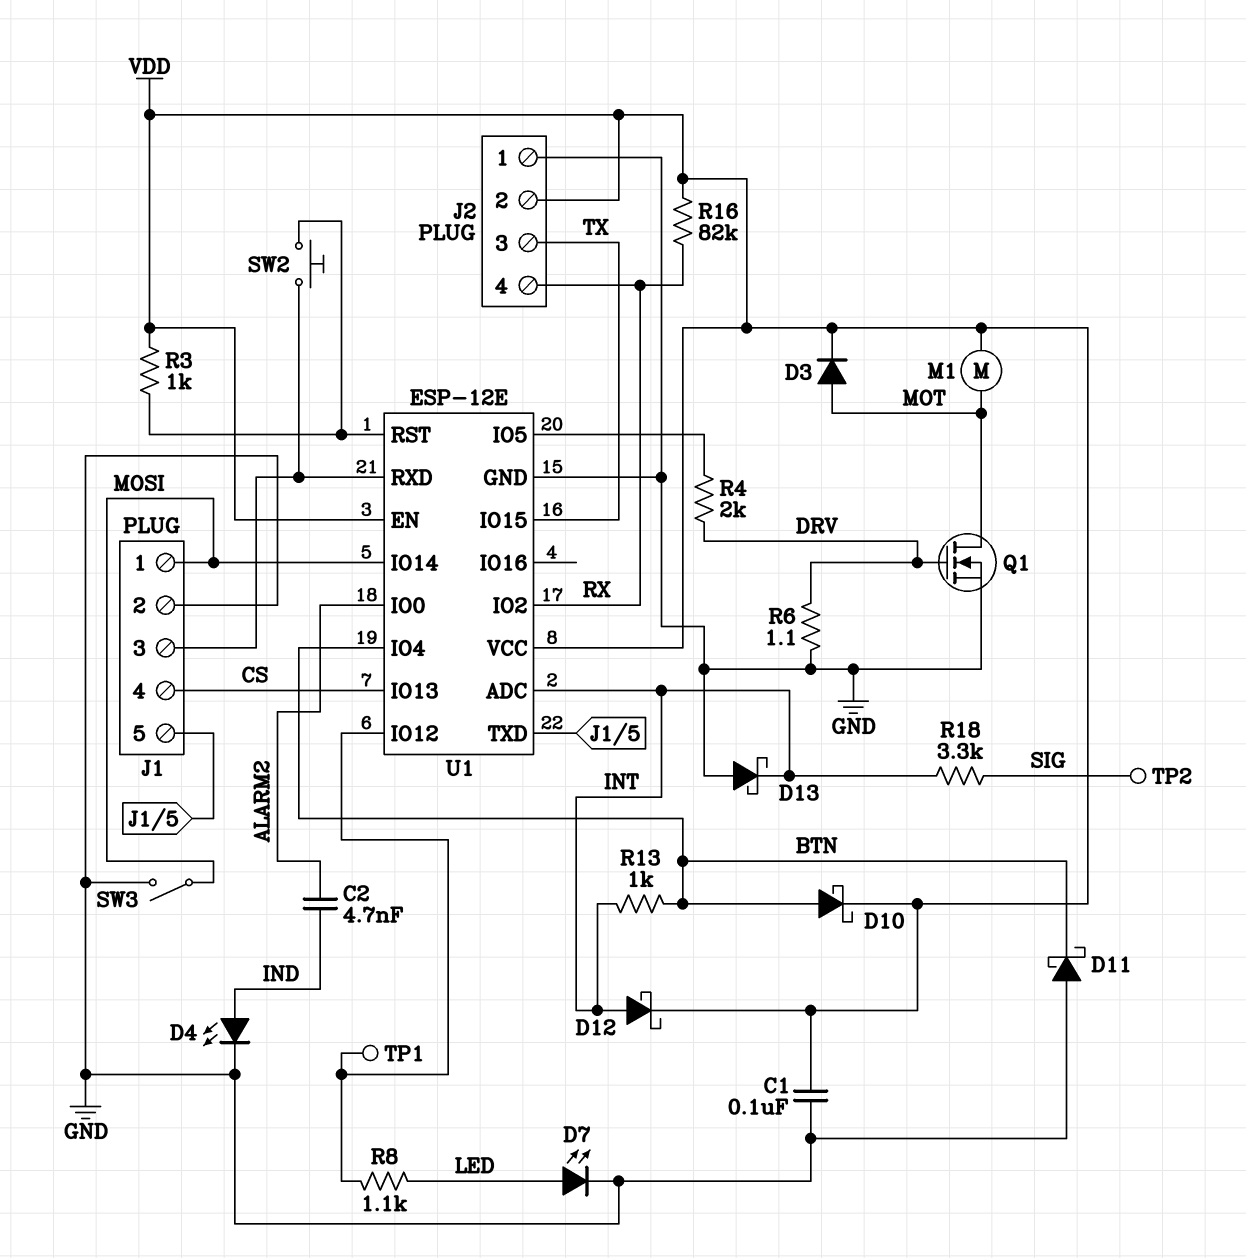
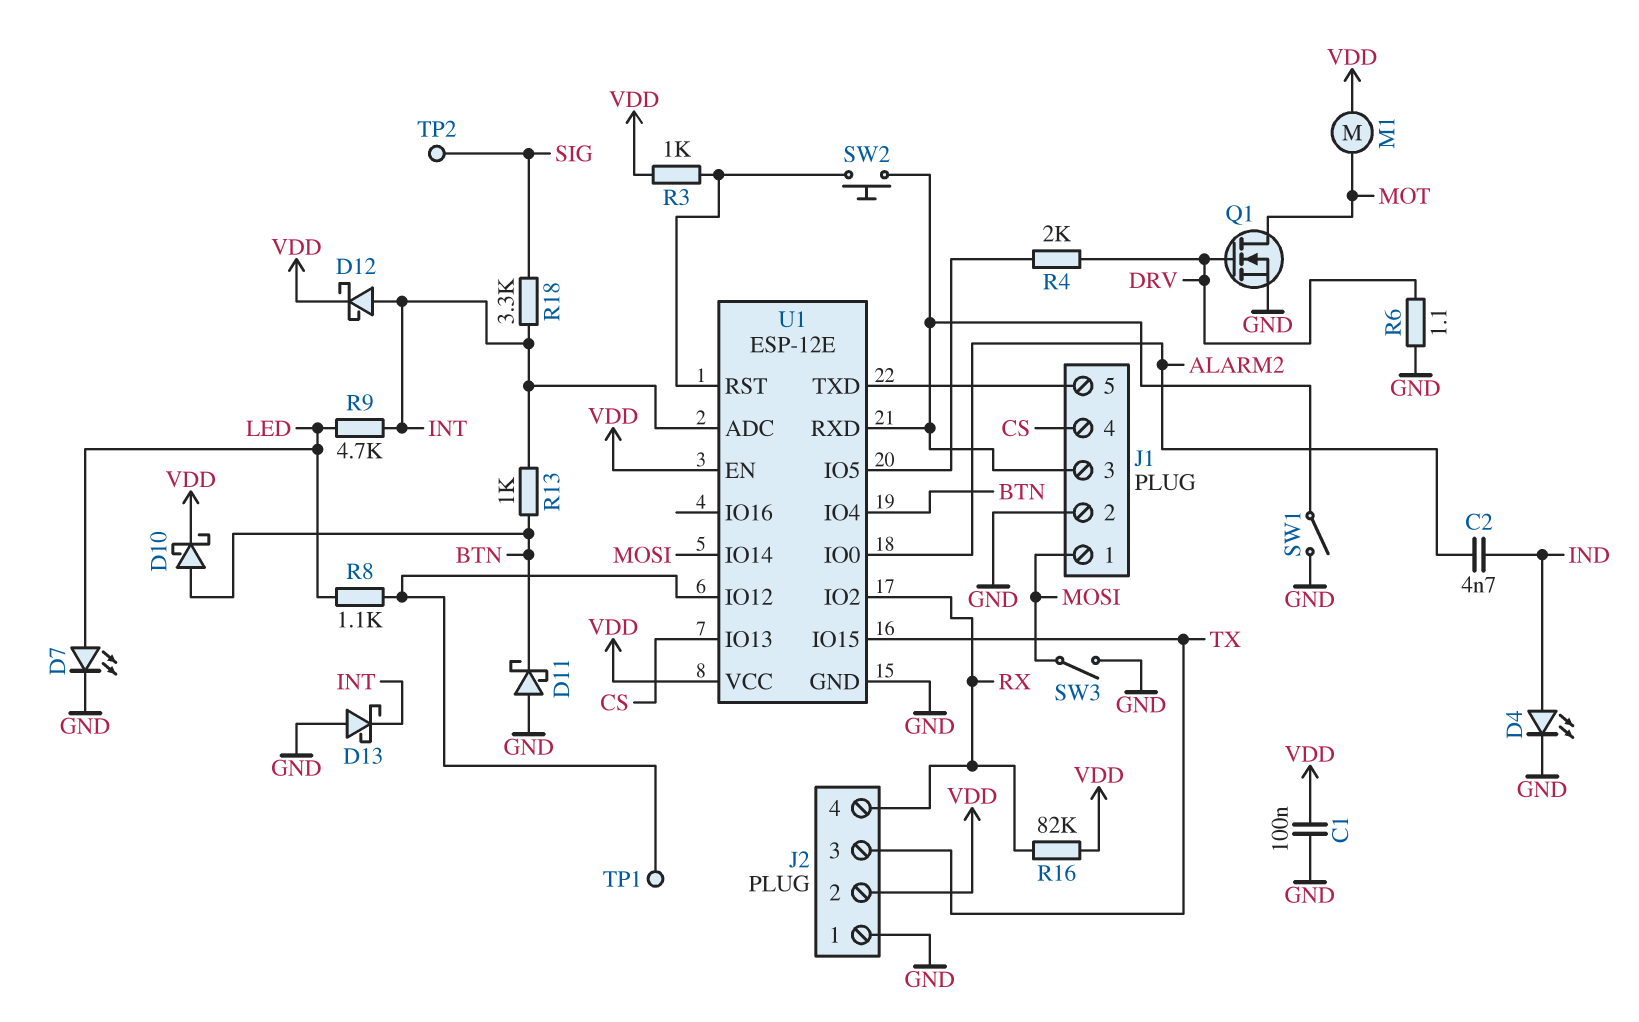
D3: diode (A MOT, K VDD) -> none
R9: none -> 4.7k (INT, LED)
SW1: none -> switch (GND, J1/3)

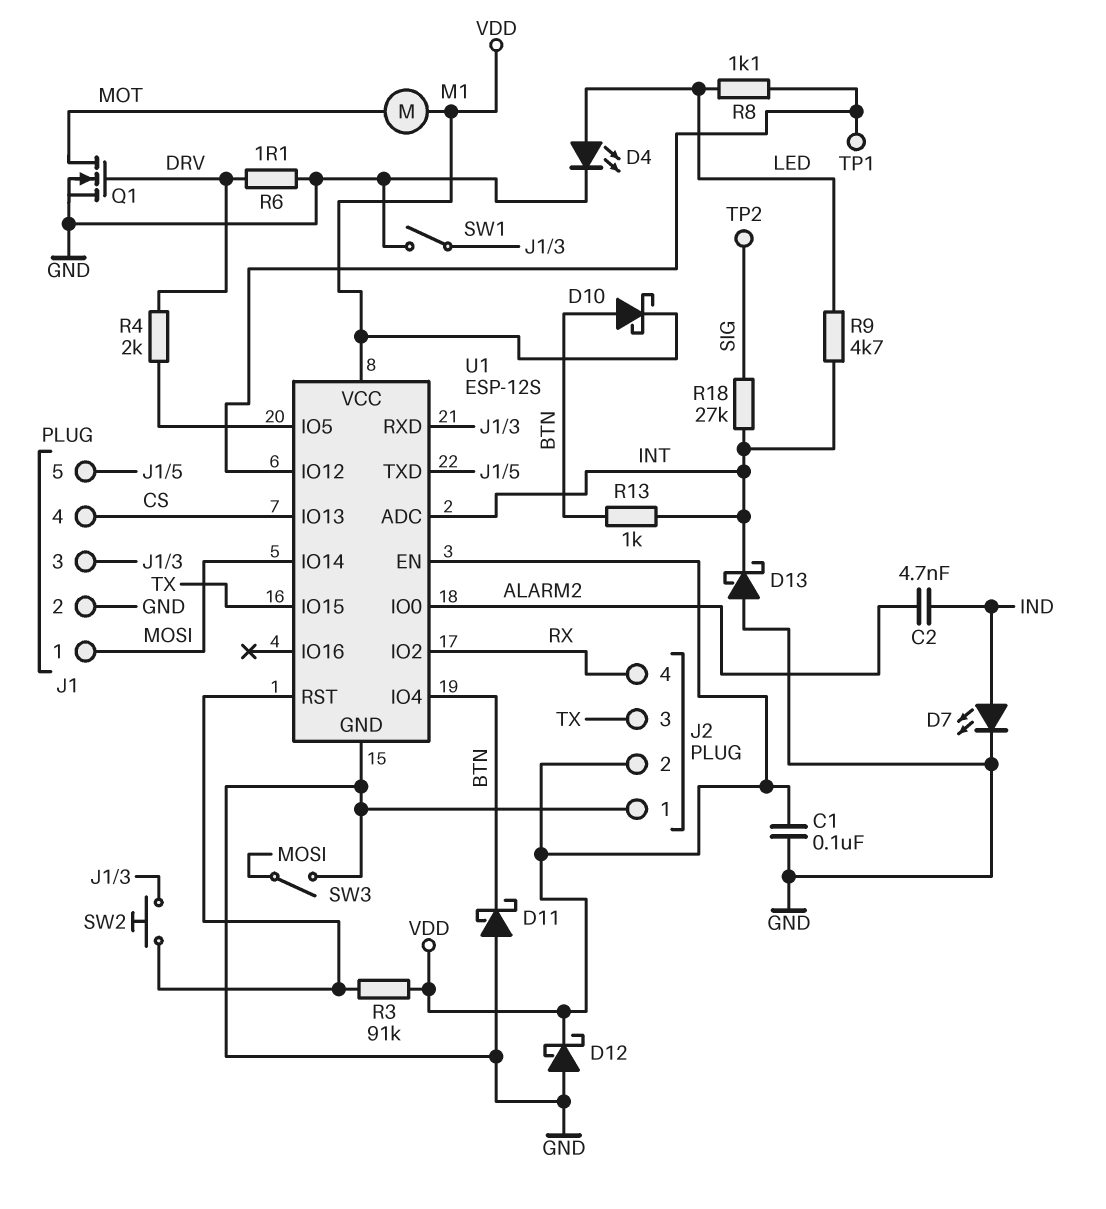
D4: LED (A IND, K GND) -> LED (A LED, K GND)
D7: LED (A LED, K GND) -> LED (A IND, K GND)
D12: schottky (A INT, K VDD) -> schottky (A GND, K VDD)
R3: 1k (U1/RST, VDD) -> 91k (U1/RST, VDD)
R16: 82k (RX, VDD) -> none
R18: 3.3k (INT, SIG) -> 27k (INT, SIG)
U1: ESP-12E -> ESP-12S

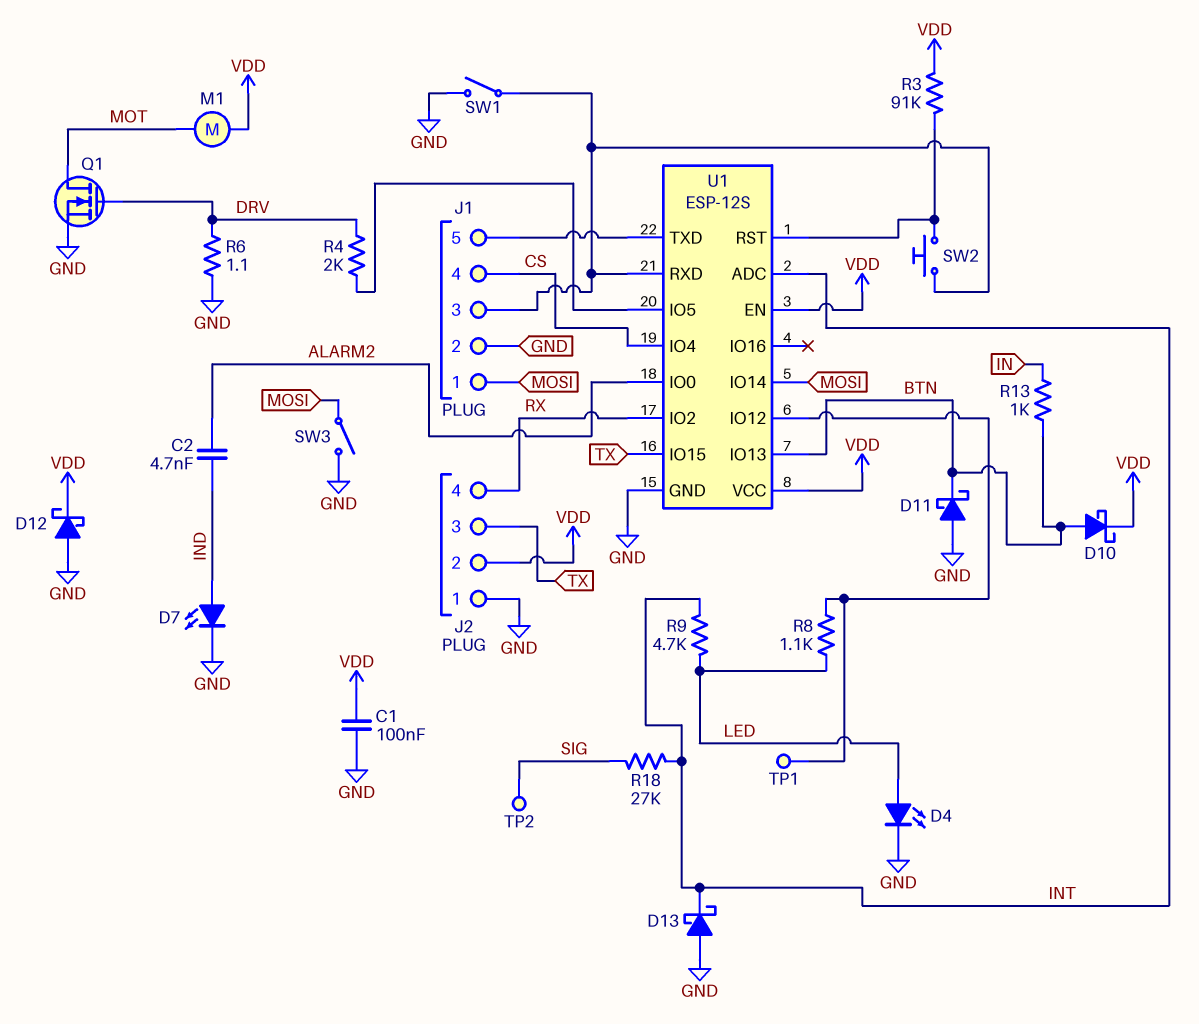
R13: 1k (BTN, INT) -> 1k (BTN, IN)
U1 pin IO4: BTN -> CS
U1 pin IO13: CS -> BTN

